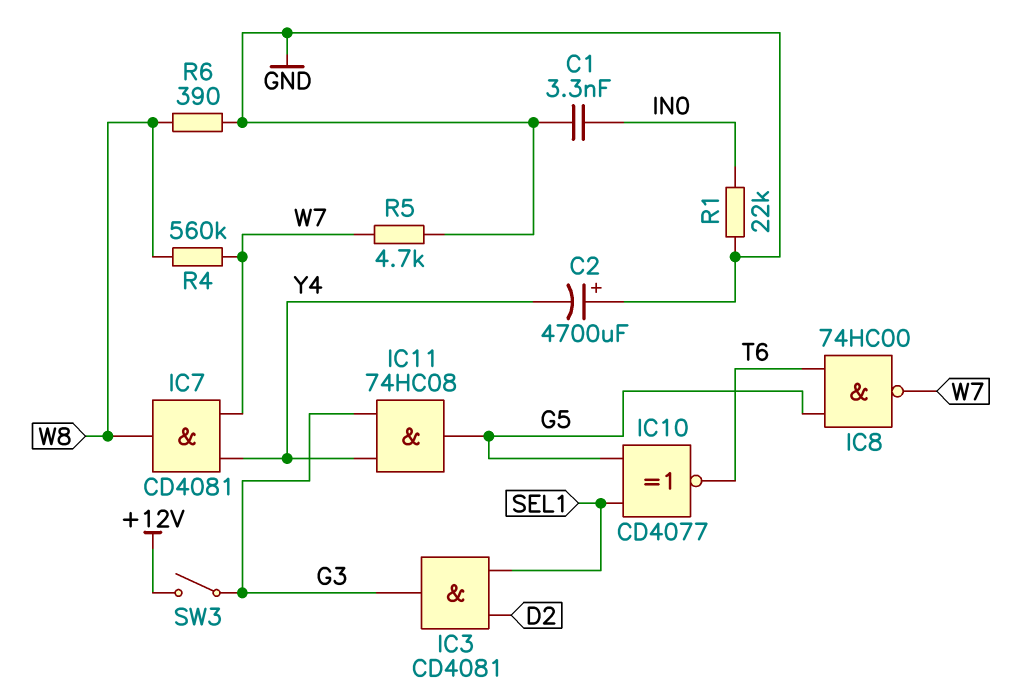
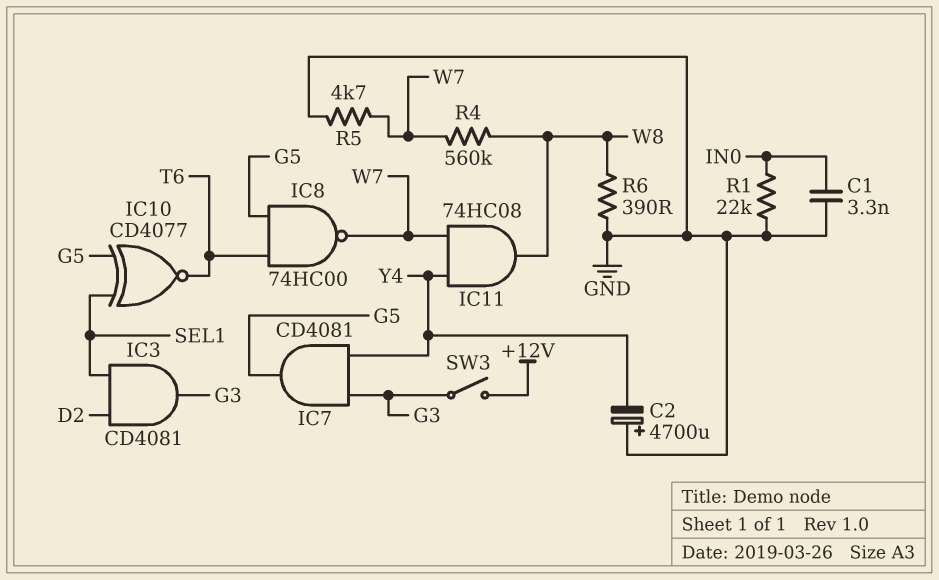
IC7: AND CD4081 (in W7, in Y4, out W8) -> AND CD4081 (in G3, in Y4, out G5)
IC11: AND 74HC08 (in G3, in Y4, out G5) -> AND 74HC08 (in W7, in Y4, out W8)

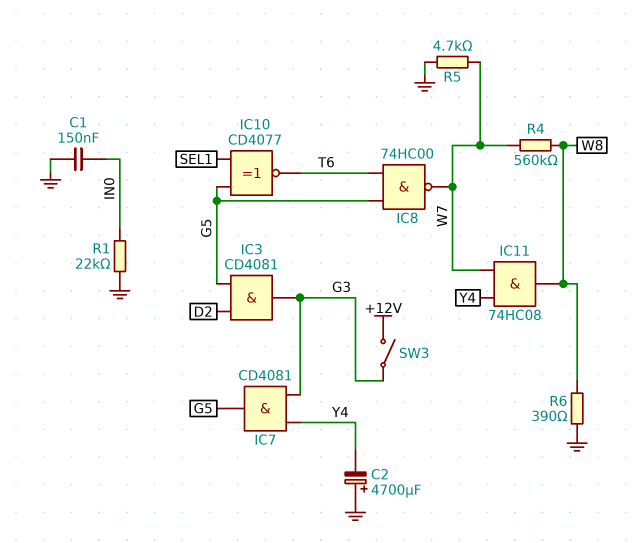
C1: 3.3nF (GND, IN0) -> 150nF (GND, IN0)
IC3: AND CD4081 (in D2, in SEL1, out G3) -> AND CD4081 (in D2, in G5, out G3)

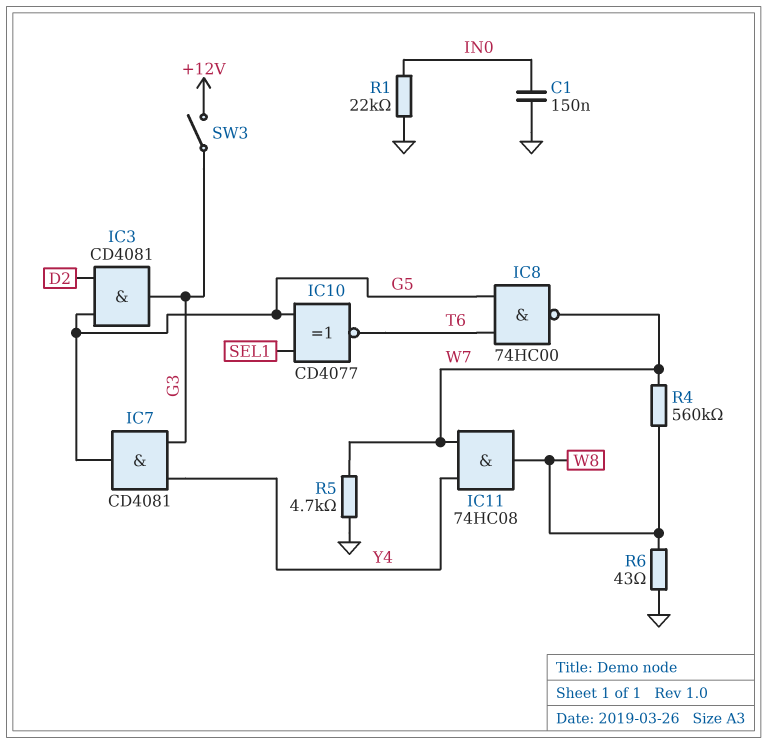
C2: 4700uF (plus GND, minus Y4) -> none
R6: 390 (GND, W8) -> 43 (GND, W8)

